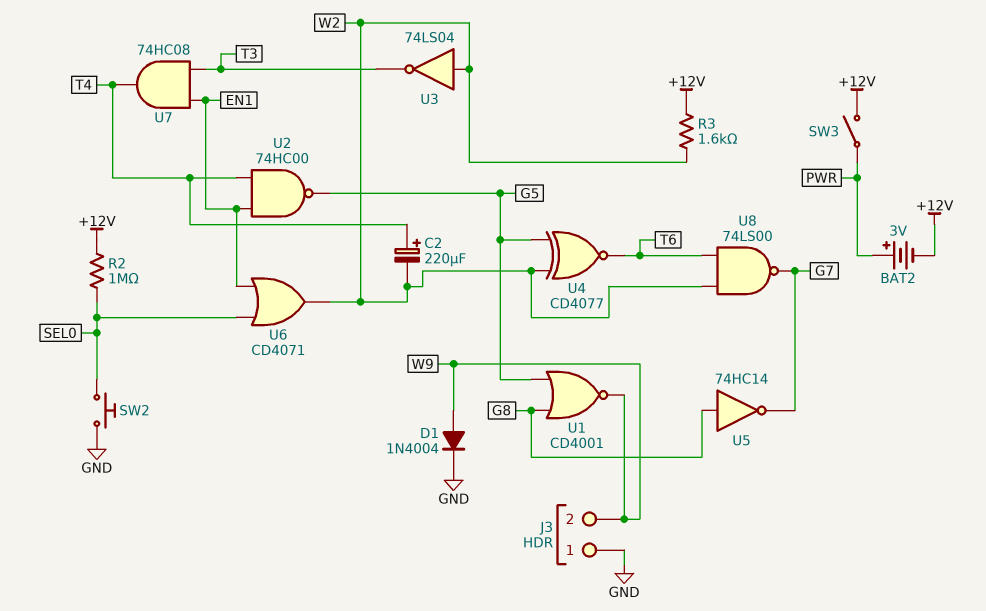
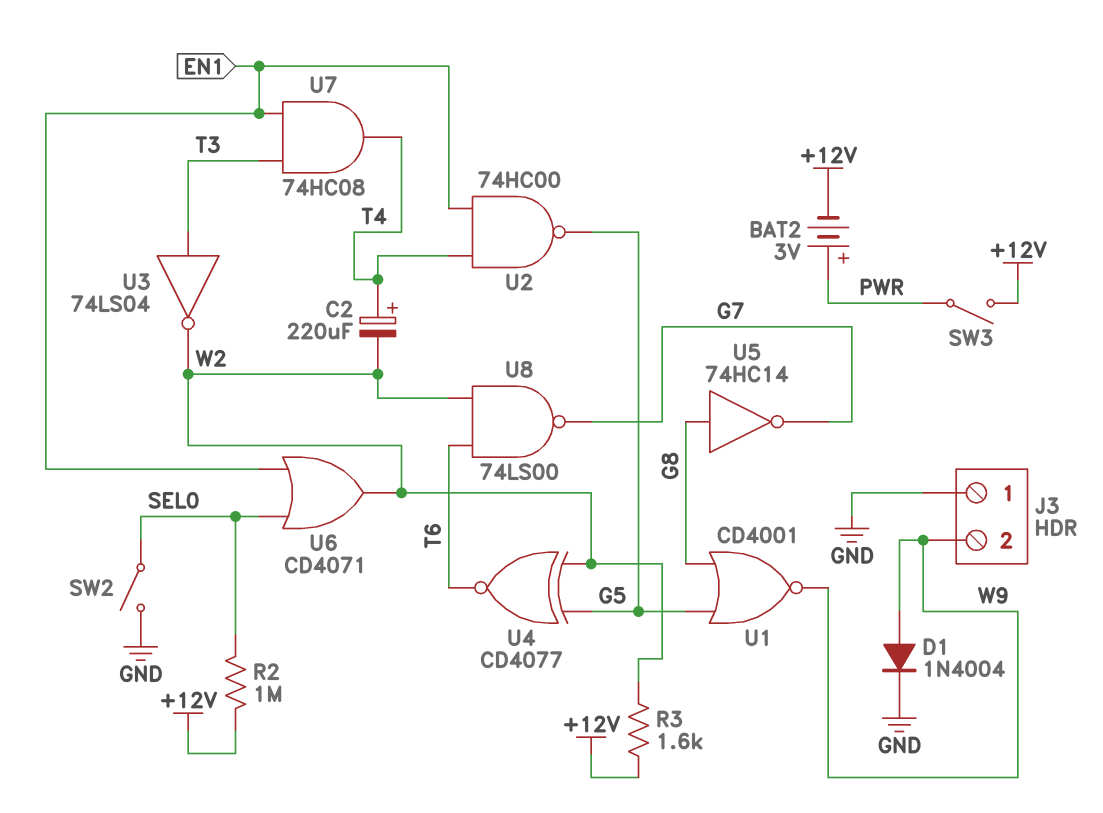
SW2: button (GND, SEL0) -> switch (GND, SEL0)
U3: NOT 74LS04 (in W2, out T3) -> NOT 74LS04 (in T3, out W2)

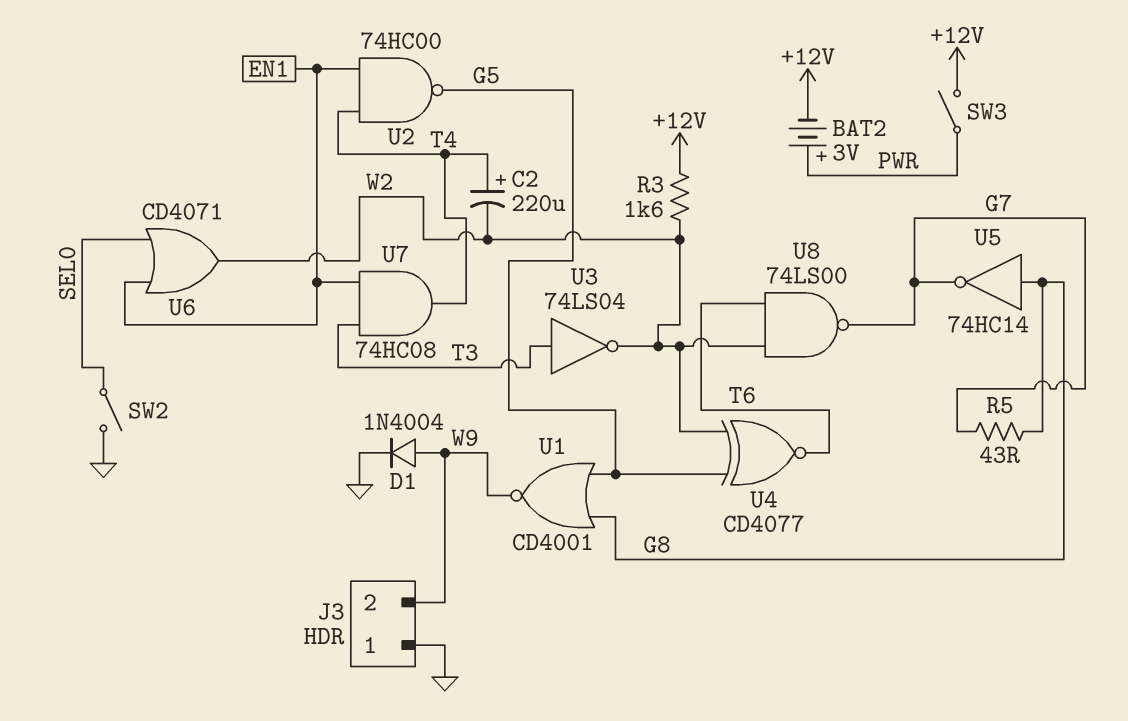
R2: 1M (+12V, SEL0) -> none
R5: none -> 43 (G7, G8)

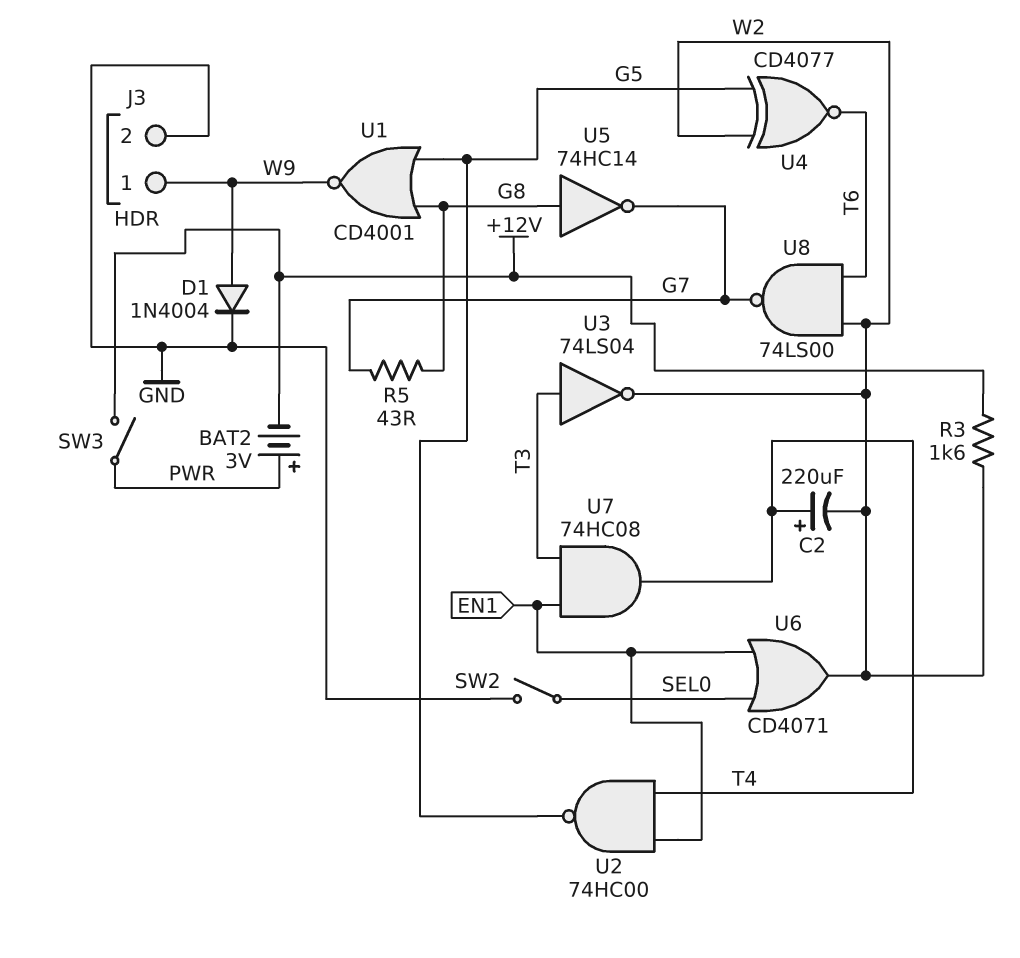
J3 pin 1: GND -> W9
J3 pin 2: W9 -> GND

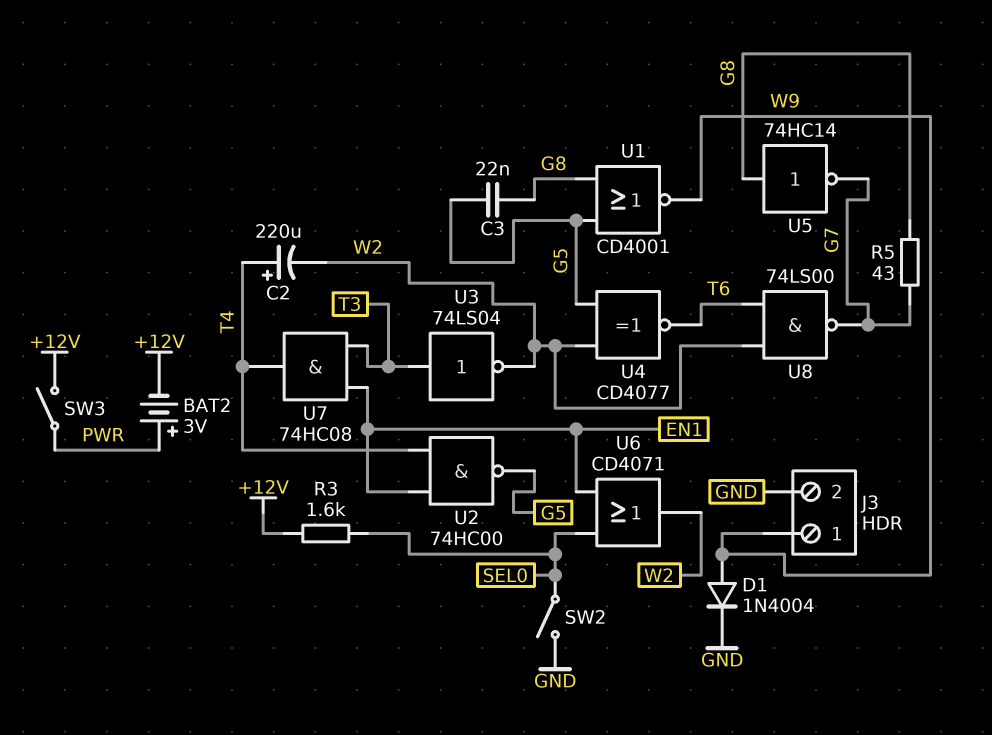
C3: none -> 22nF (G5, G8)
R3: 1.6k (+12V, W2) -> 1.6k (+12V, SEL0)

